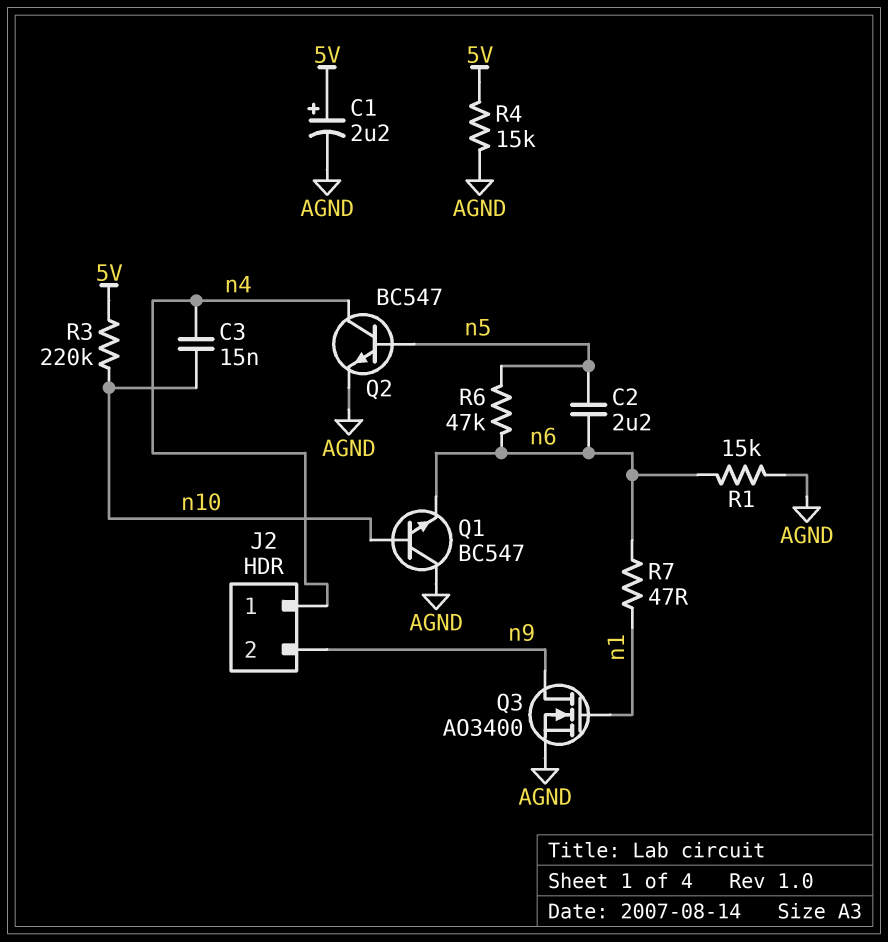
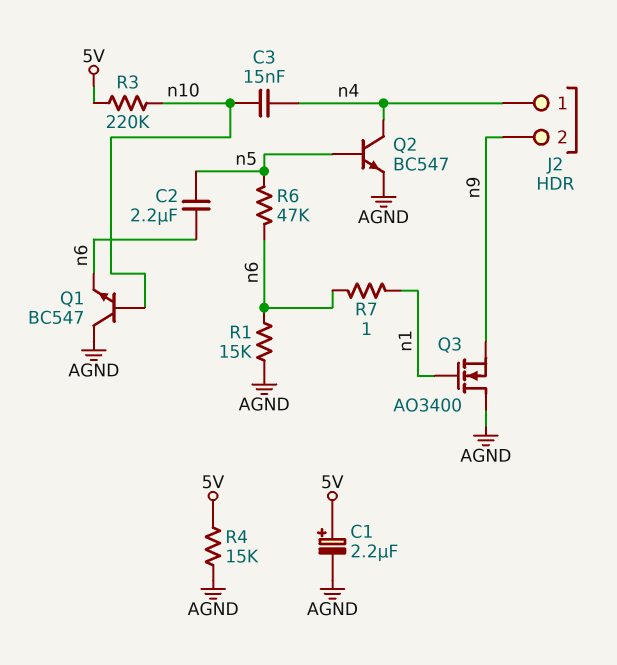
Q3: NMOS AO3400 (G n1, D n9, S AGND) -> NMOS AO3400 (G n1, D AGND, S n9)
R7: 47 (n1, n6) -> 1 (n1, n6)

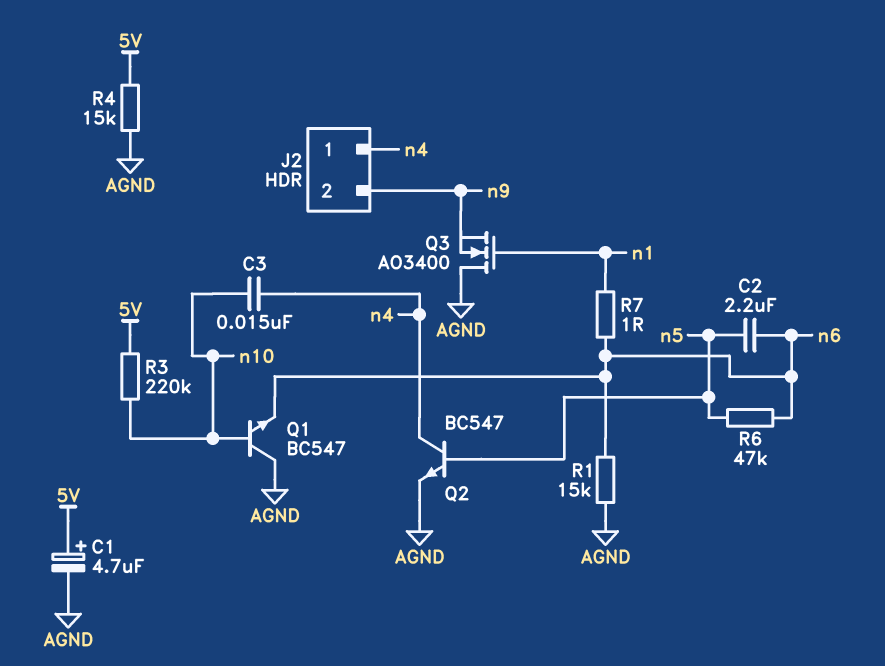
C1: 2.2uF (plus 5V, minus AGND) -> 4.7uF (plus 5V, minus AGND)

